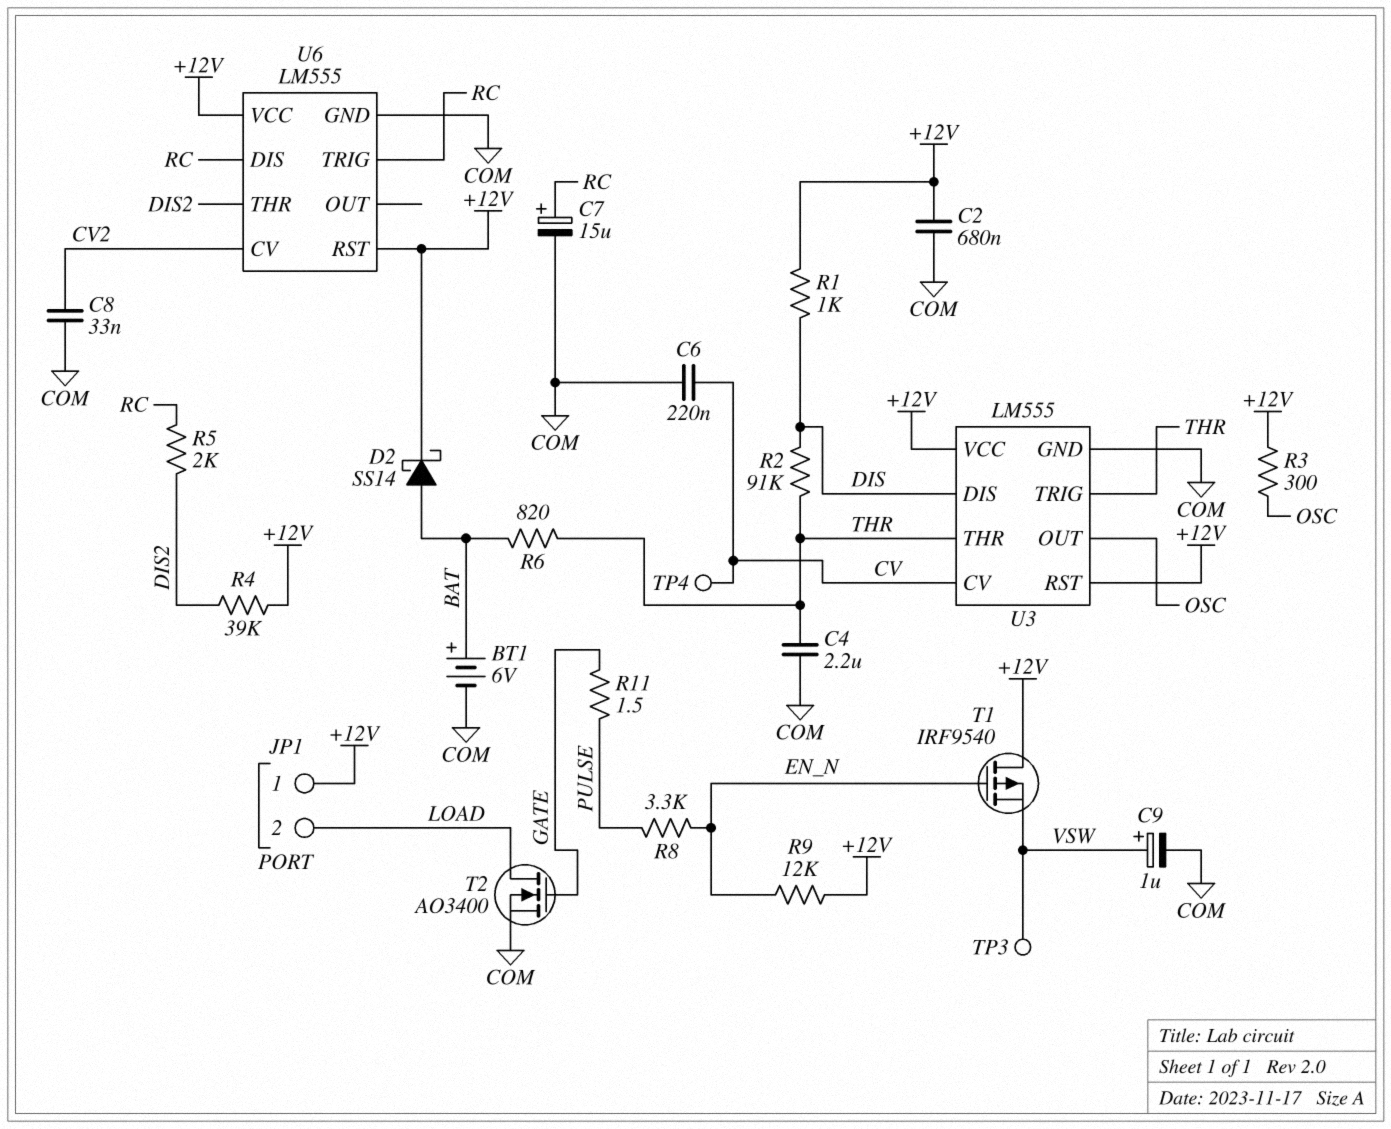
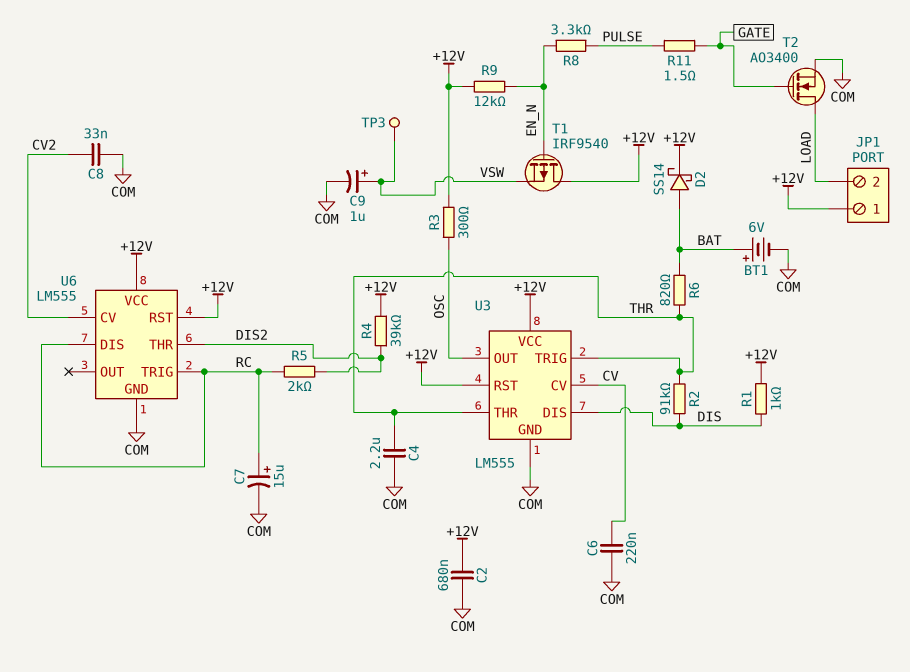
TP4: test point (CV) -> none

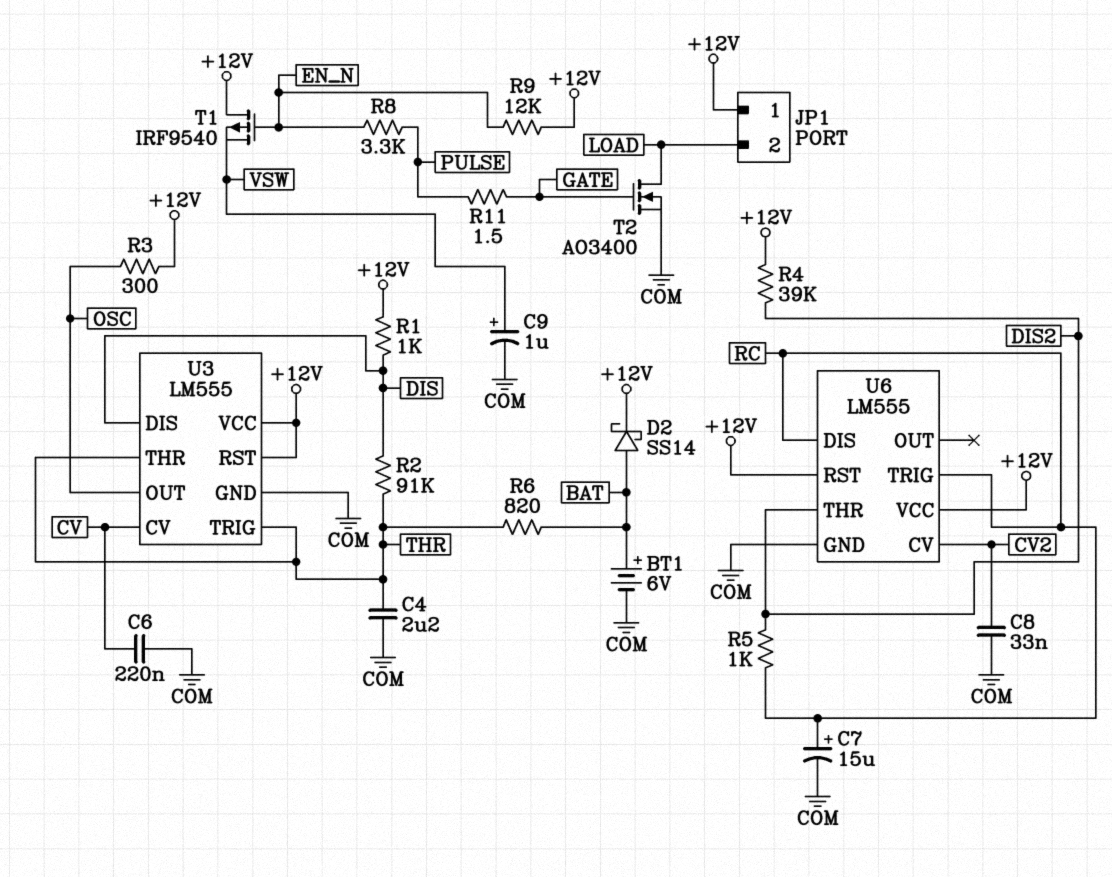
C2: 680nF (+12V, COM) -> none
R5: 2k (DIS2, RC) -> 1k (DIS2, RC)
TP3: test point (VSW) -> none

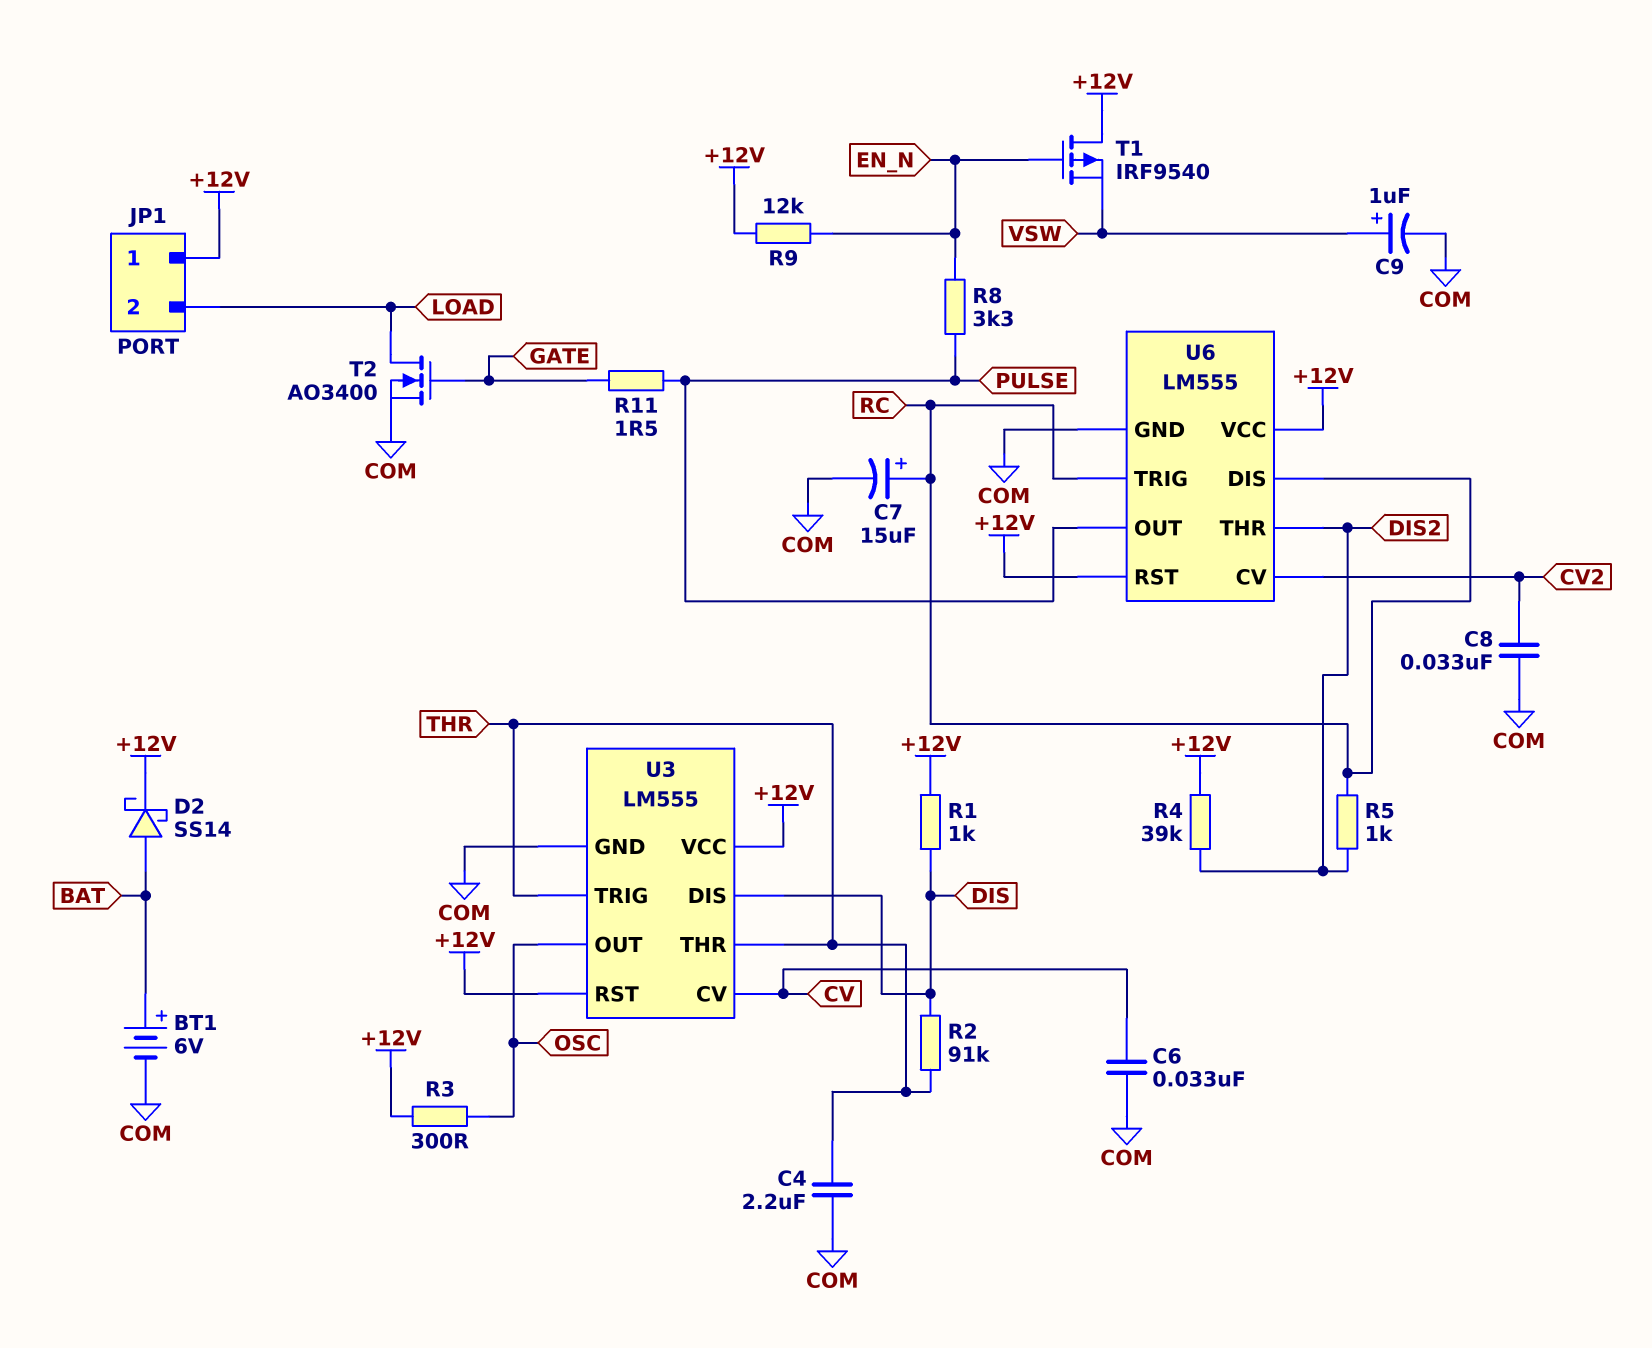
C6: 220nF (COM, CV) -> 33nF (COM, CV)
R6: 820 (BAT, THR) -> none
U6 pin OUT: none -> PULSE

